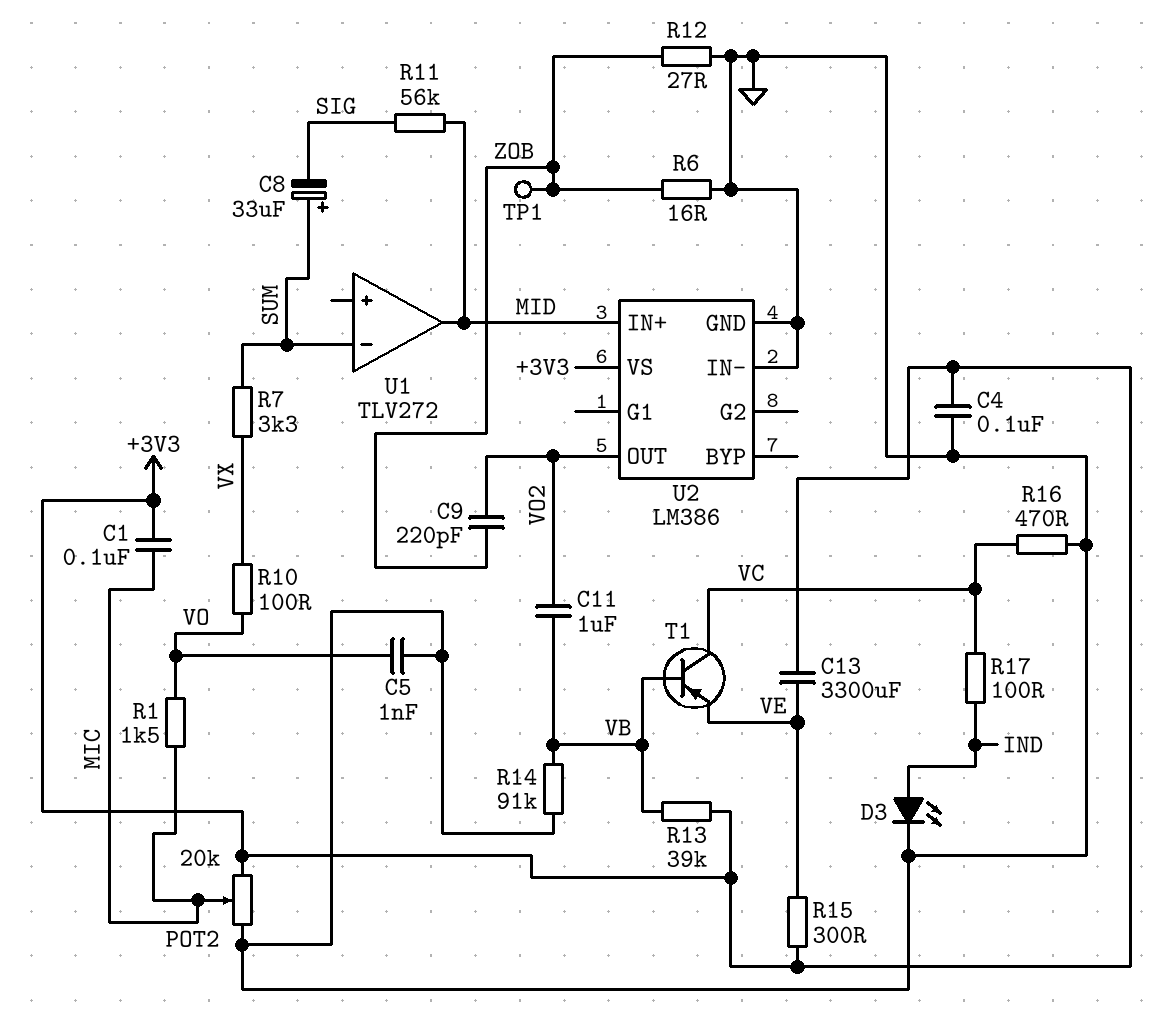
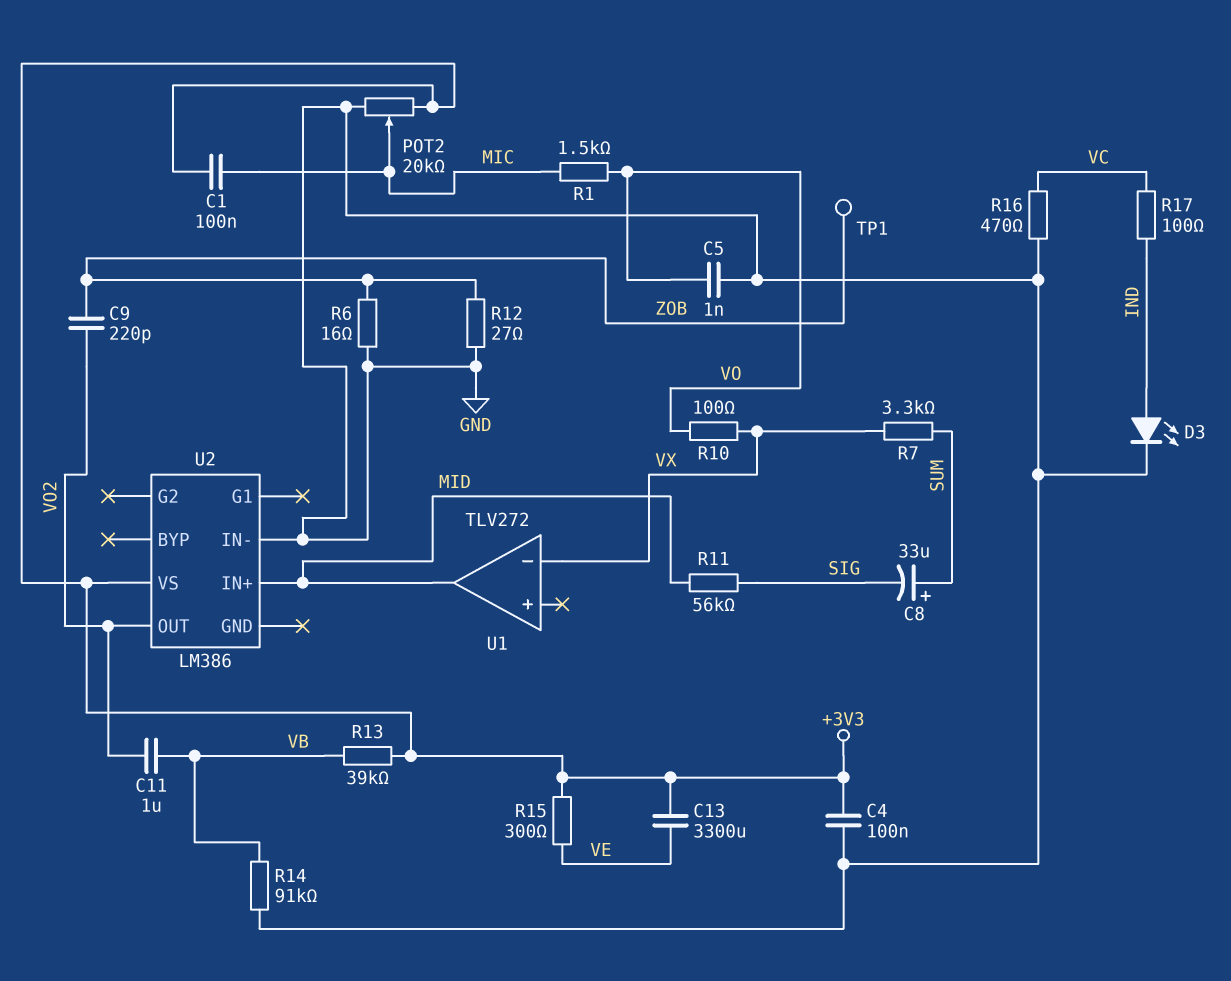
T1: PNP (B VB, C VC, E VE) -> none
U1 pin in-: SUM -> VX
U2 pin GND: GND -> none

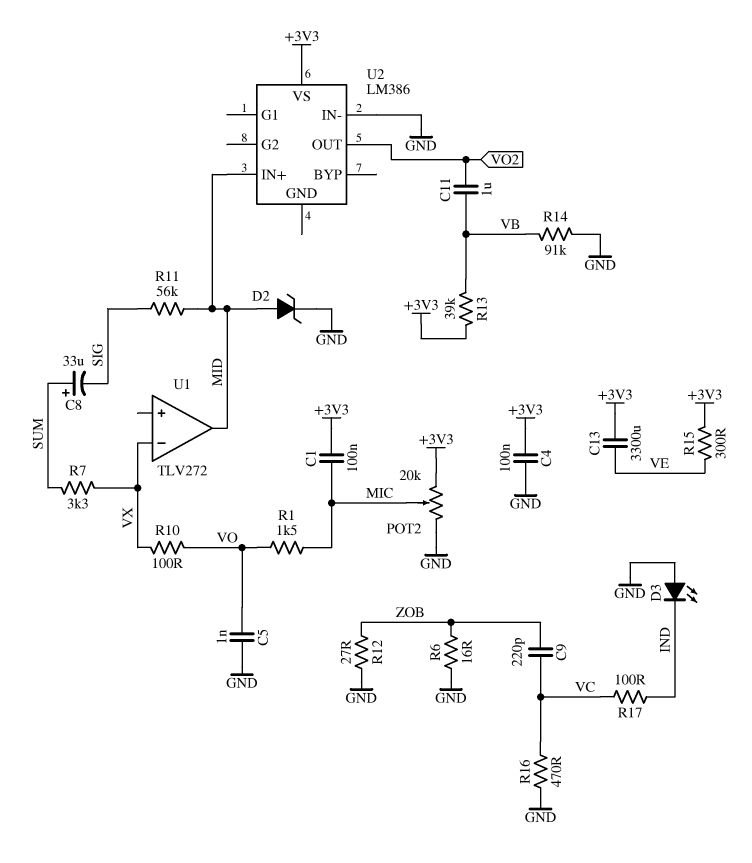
C9: 220pF (VO2, ZOB) -> 220pF (VC, ZOB)
D2: none -> zener (A MID, K GND)
D3: LED (A IND, K GND) -> LED (A GND, K IND)
TP1: test point (ZOB) -> none

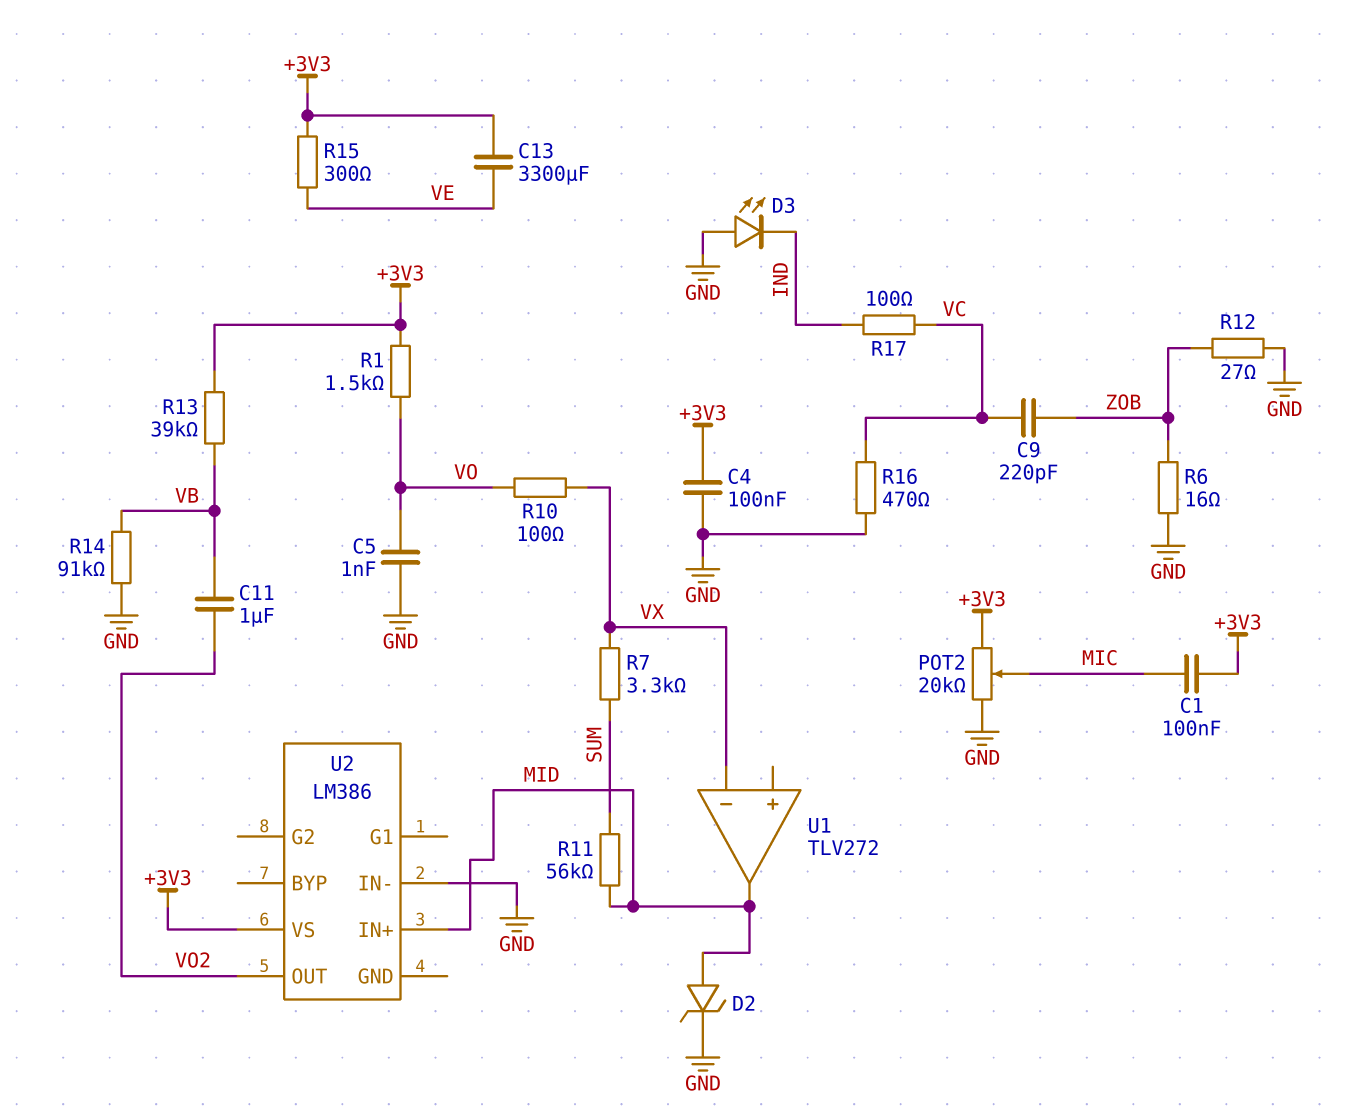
C8: 33uF (plus SUM, minus SIG) -> none
R1: 1.5k (MIC, VO) -> 1.5k (+3V3, VO)
R11: 56k (MID, SIG) -> 56k (MID, SUM)

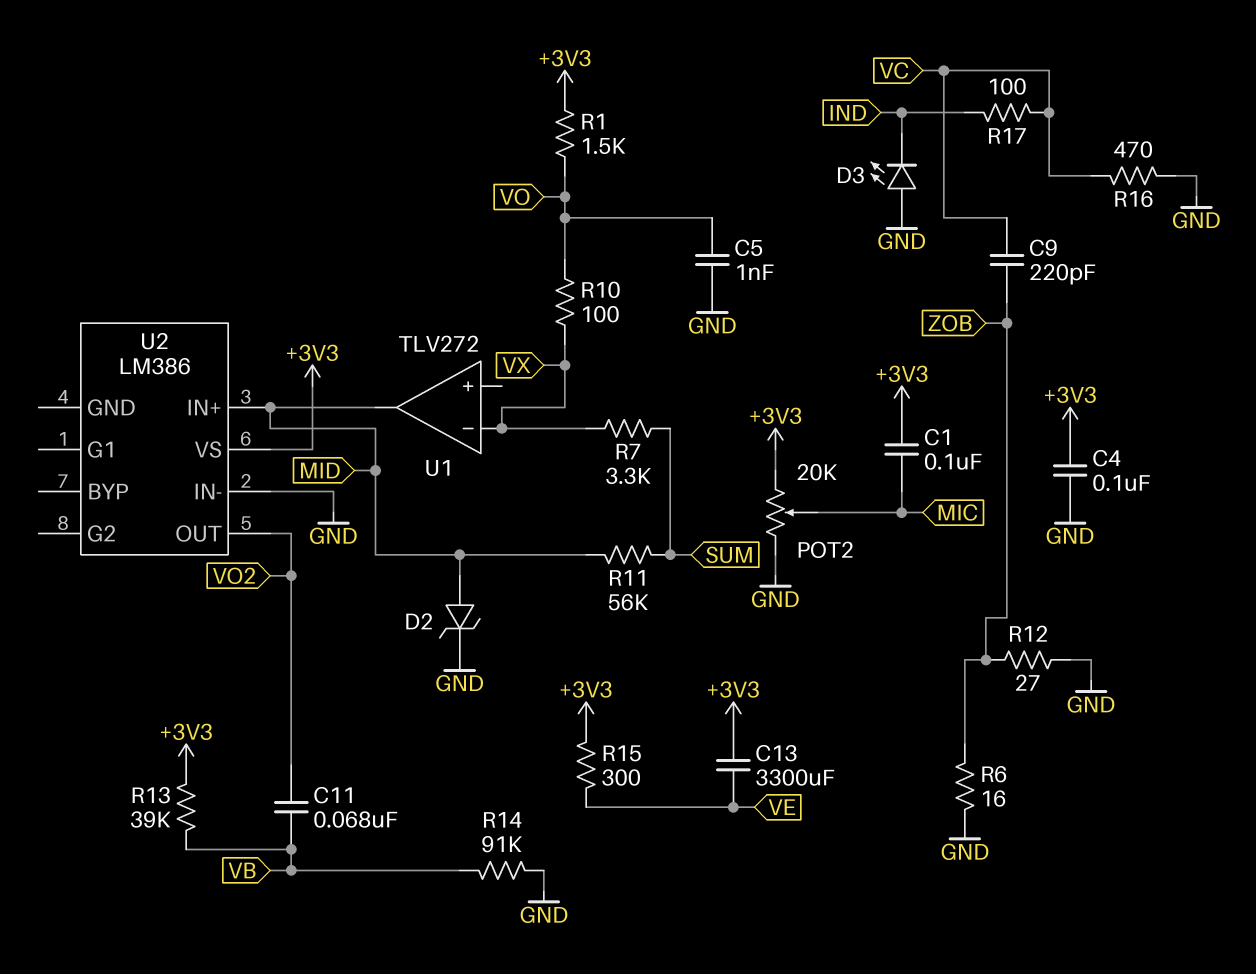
C11: 1uF (VB, VO2) -> 68nF (VB, VO2)

